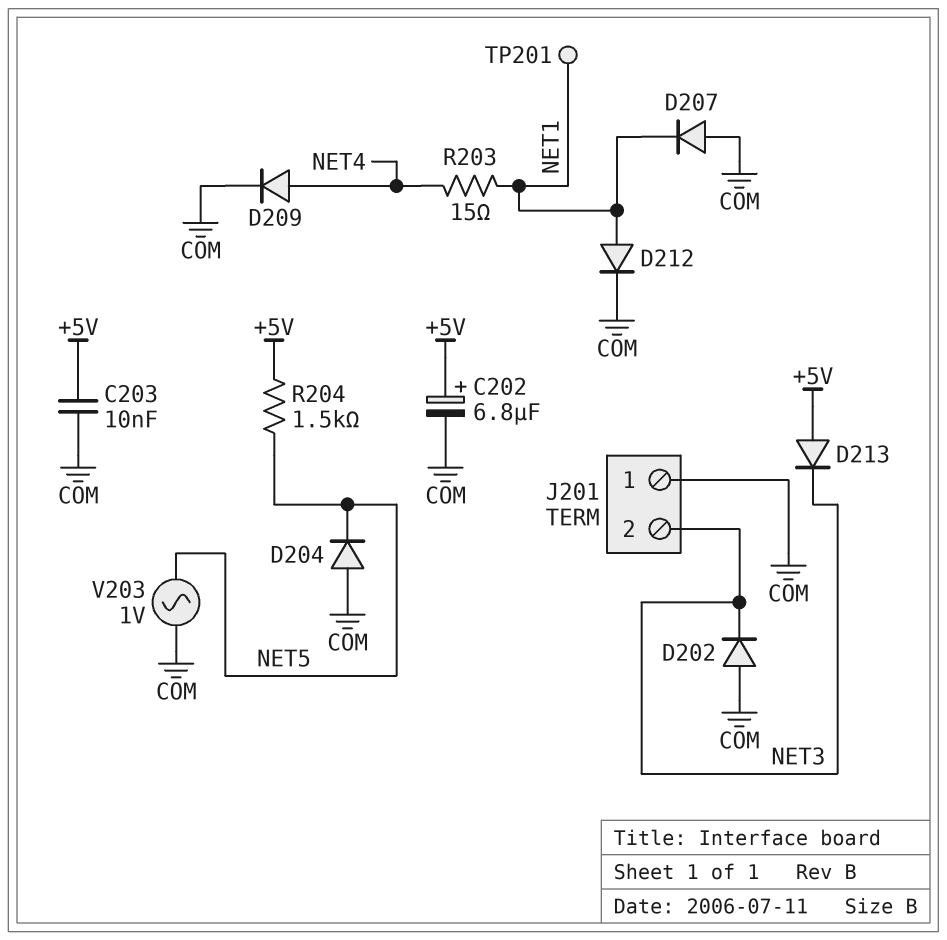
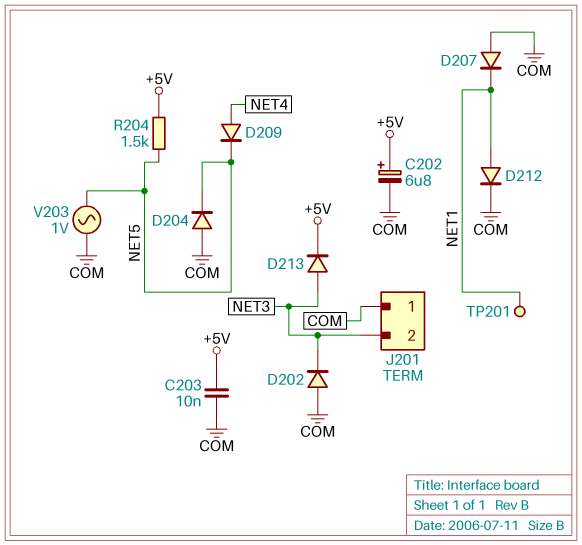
D209: diode (A NET4, K COM) -> diode (A NET4, K NET5)
D213: diode (A +5V, K NET3) -> diode (A NET3, K +5V)
R203: 15 (NET1, NET4) -> none

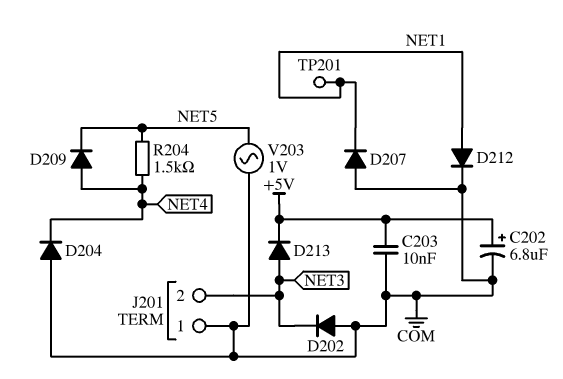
D204: diode (A COM, K NET5) -> diode (A COM, K NET4)
R204: 1.5k (+5V, NET5) -> 1.5k (NET4, NET5)

